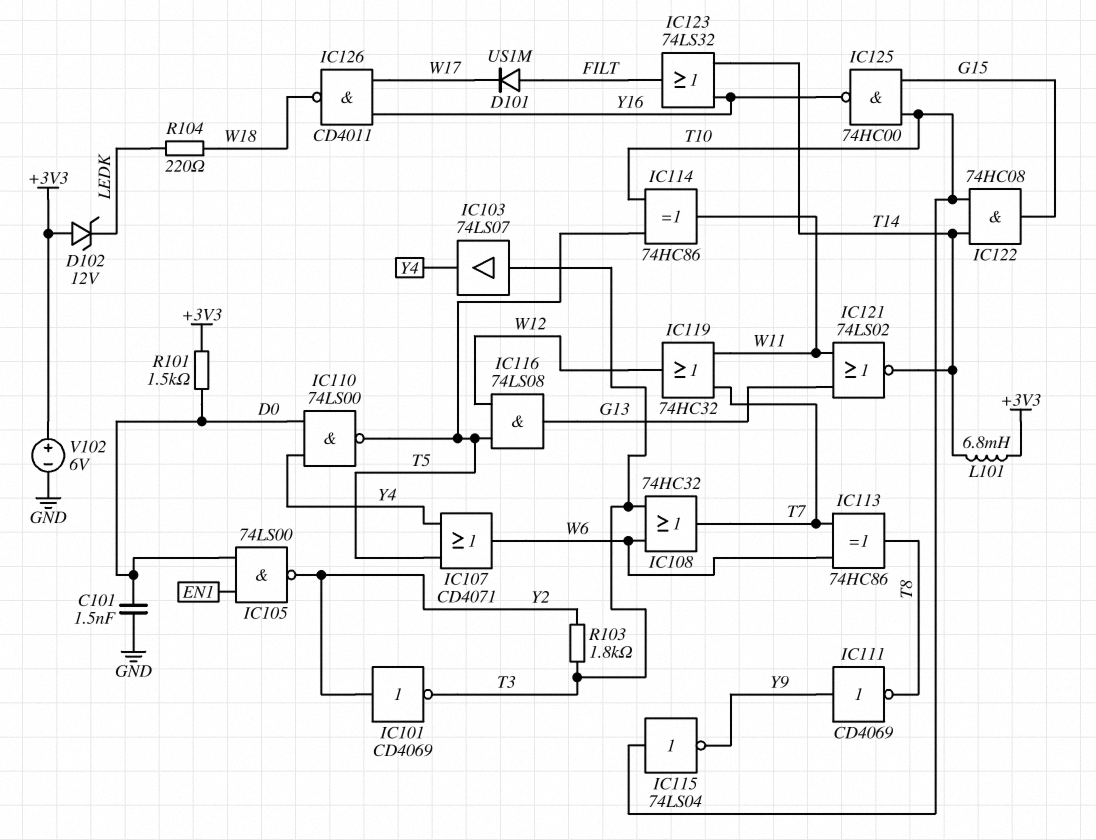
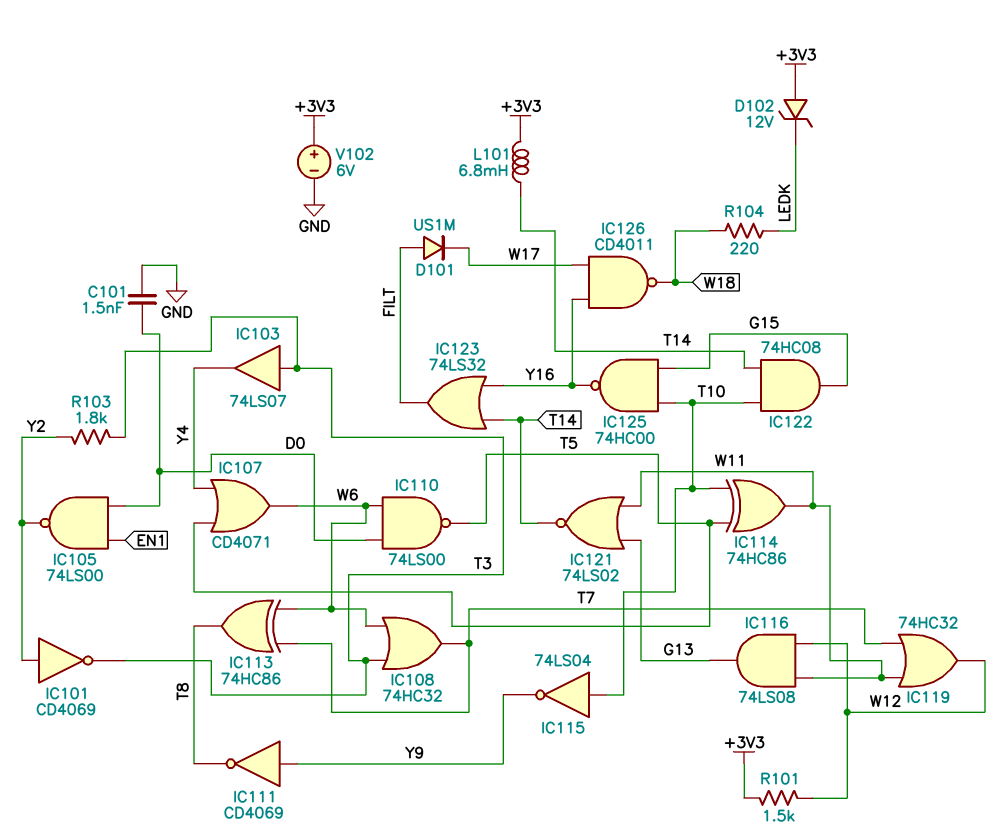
IC110: NAND 74LS00 (in D0, in Y4, out T5) -> NAND 74LS00 (in D0, in W6, out T5)
IC116: AND 74LS08 (in T5, in W12, out G13) -> AND 74LS08 (in W11, in W12, out G13)
R101: 1.5k (+3V3, D0) -> 1.5k (+3V3, W12)

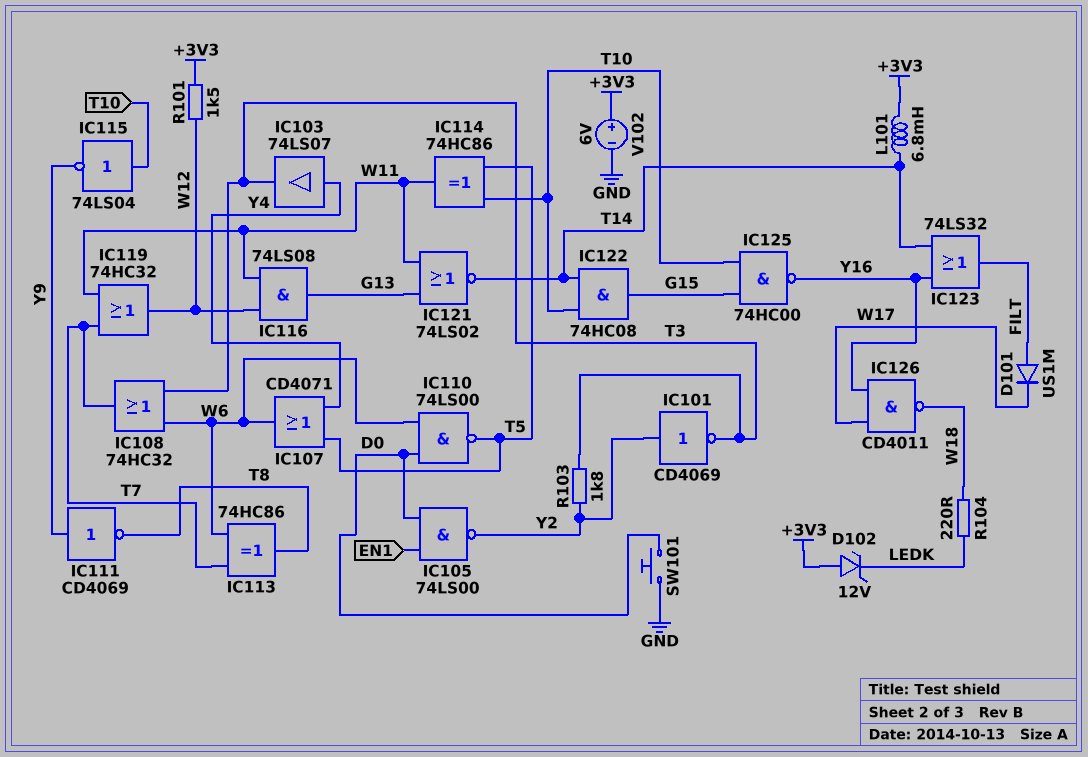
C101: 1.5nF (D0, GND) -> none
IC103: buffer 74LS07 (in T3, out Y4) -> buffer 74LS07 (in Y4, out T3)
SW101: none -> button (D0, GND)

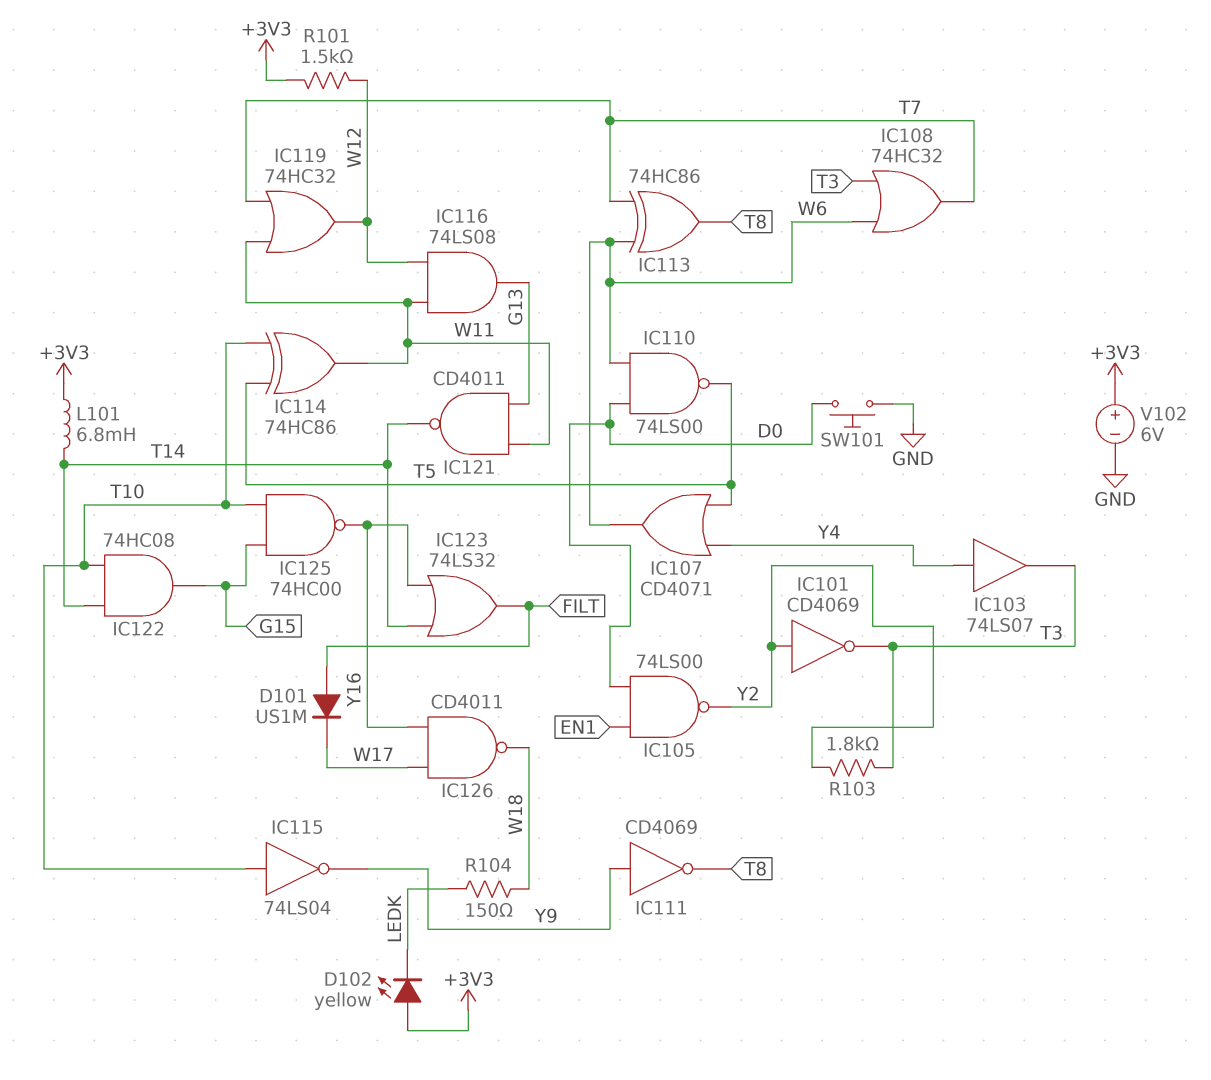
D102: zener 12V (A +3V3, K LEDK) -> LED yellow (A +3V3, K LEDK)
IC121: NOR 74LS02 (in G13, in W11, out T14) -> NAND CD4011 (in G13, in W11, out T14)
R104: 220 (LEDK, W18) -> 150 (LEDK, W18)

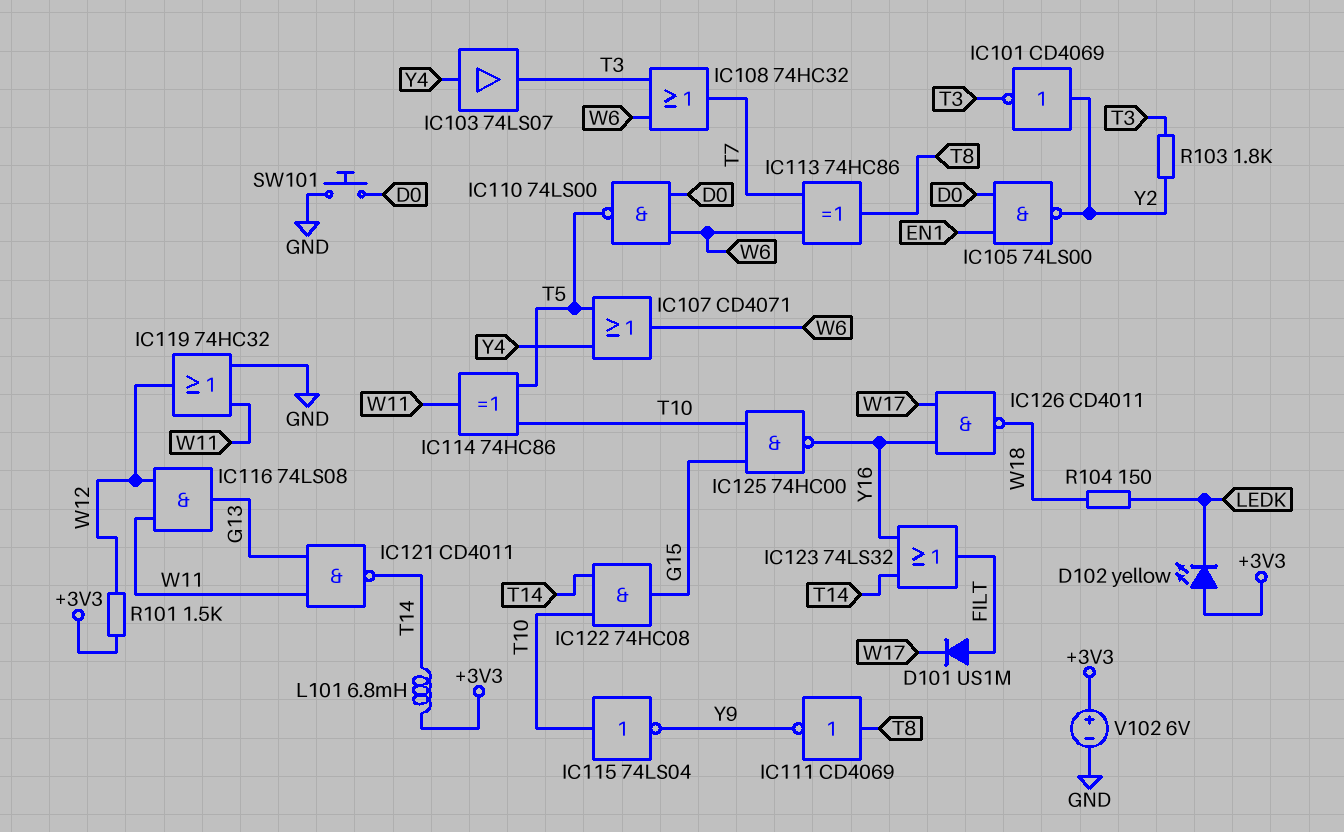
IC111: NOT CD4069 (in Y9, out T8) -> NOT CD4069 (in T8, out Y9)
IC119: OR 74HC32 (in T7, in W11, out W12) -> OR 74HC32 (in GND, in W11, out W12)

